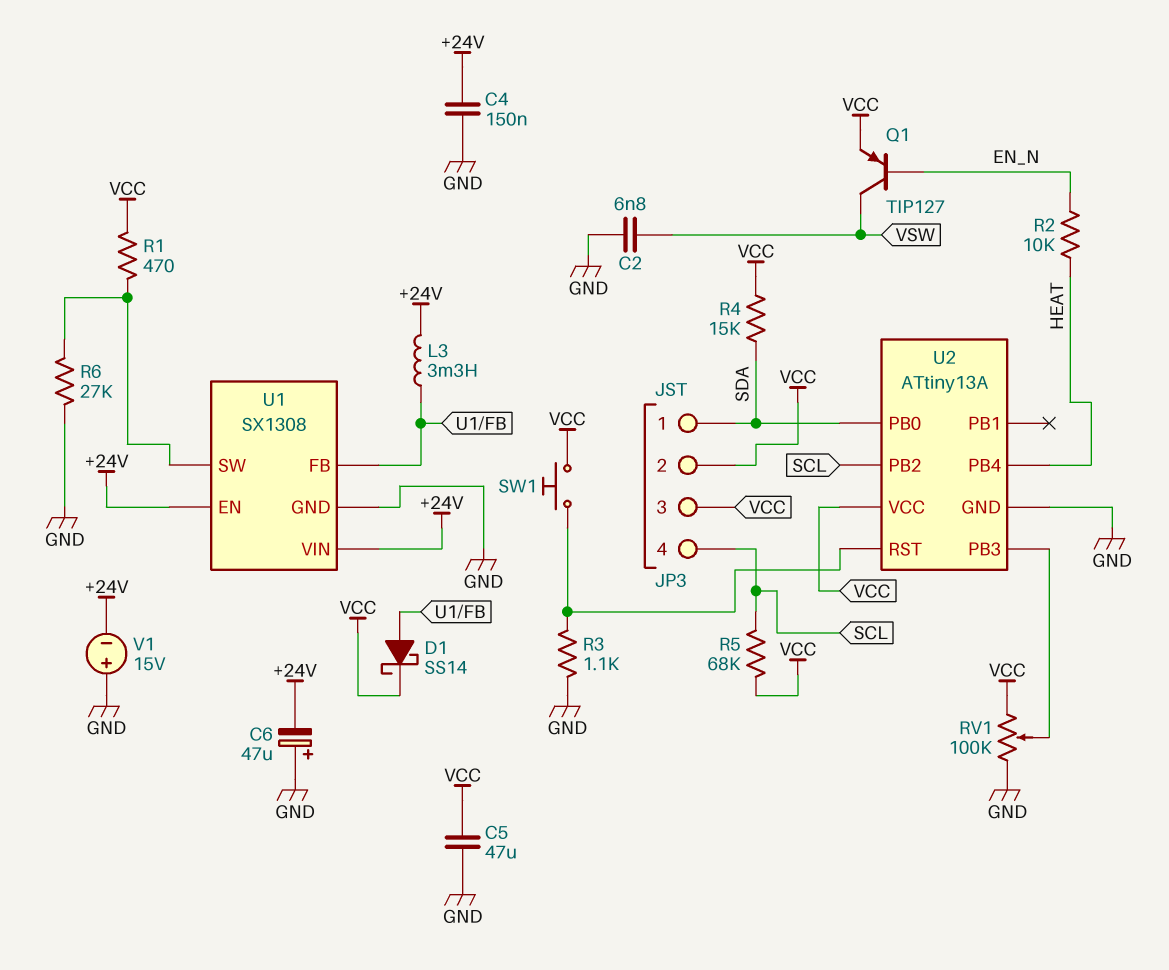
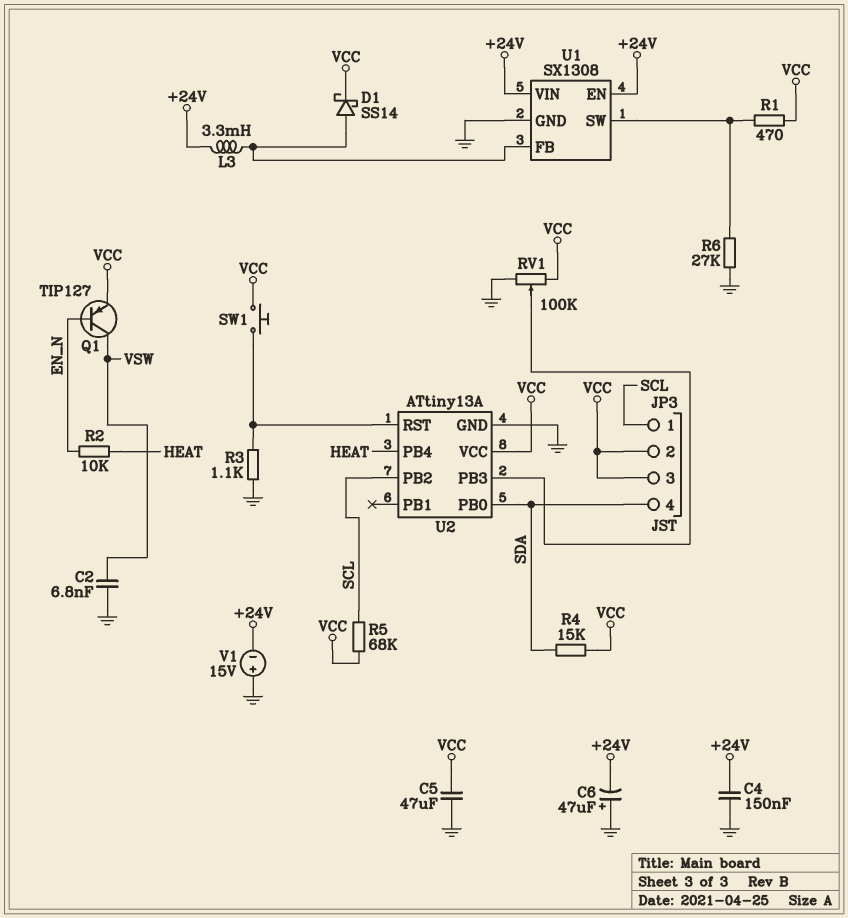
JP3 pin 1: SDA -> SCL
JP3 pin 4: SCL -> SDA

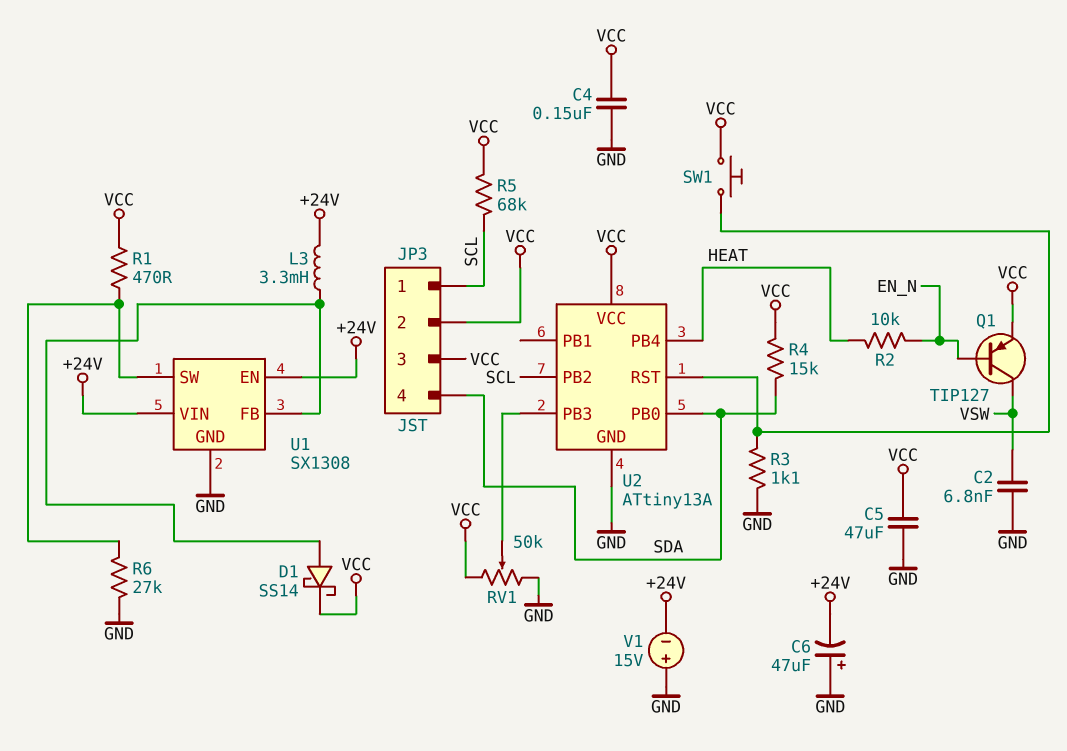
C4: 150nF (+24V, GND) -> 150nF (GND, VCC)
RV1: 100k (GND, VCC, wiper U2/PB3) -> 50k (GND, VCC, wiper U2/PB3)

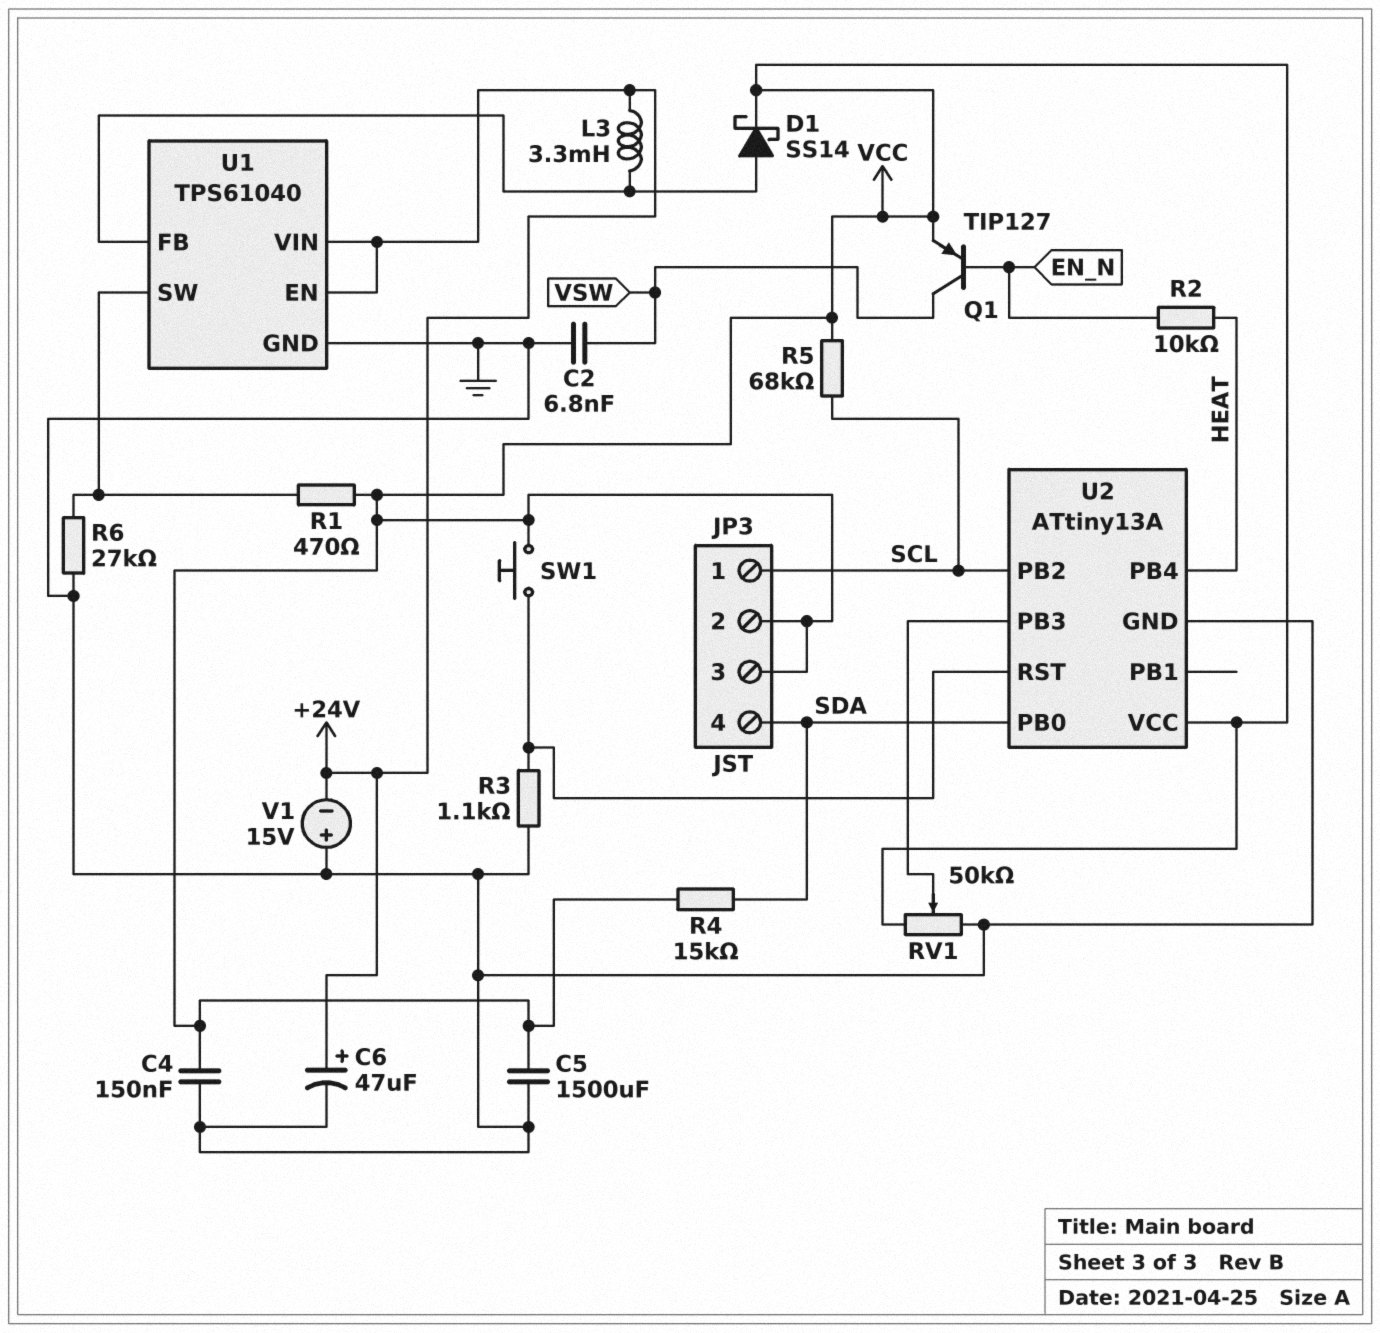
C5: 47uF (GND, VCC) -> 1500uF (GND, VCC)
C6: 47uF (plus GND, minus +24V) -> 47uF (plus +24V, minus GND)
U1: SX1308 -> TPS61040

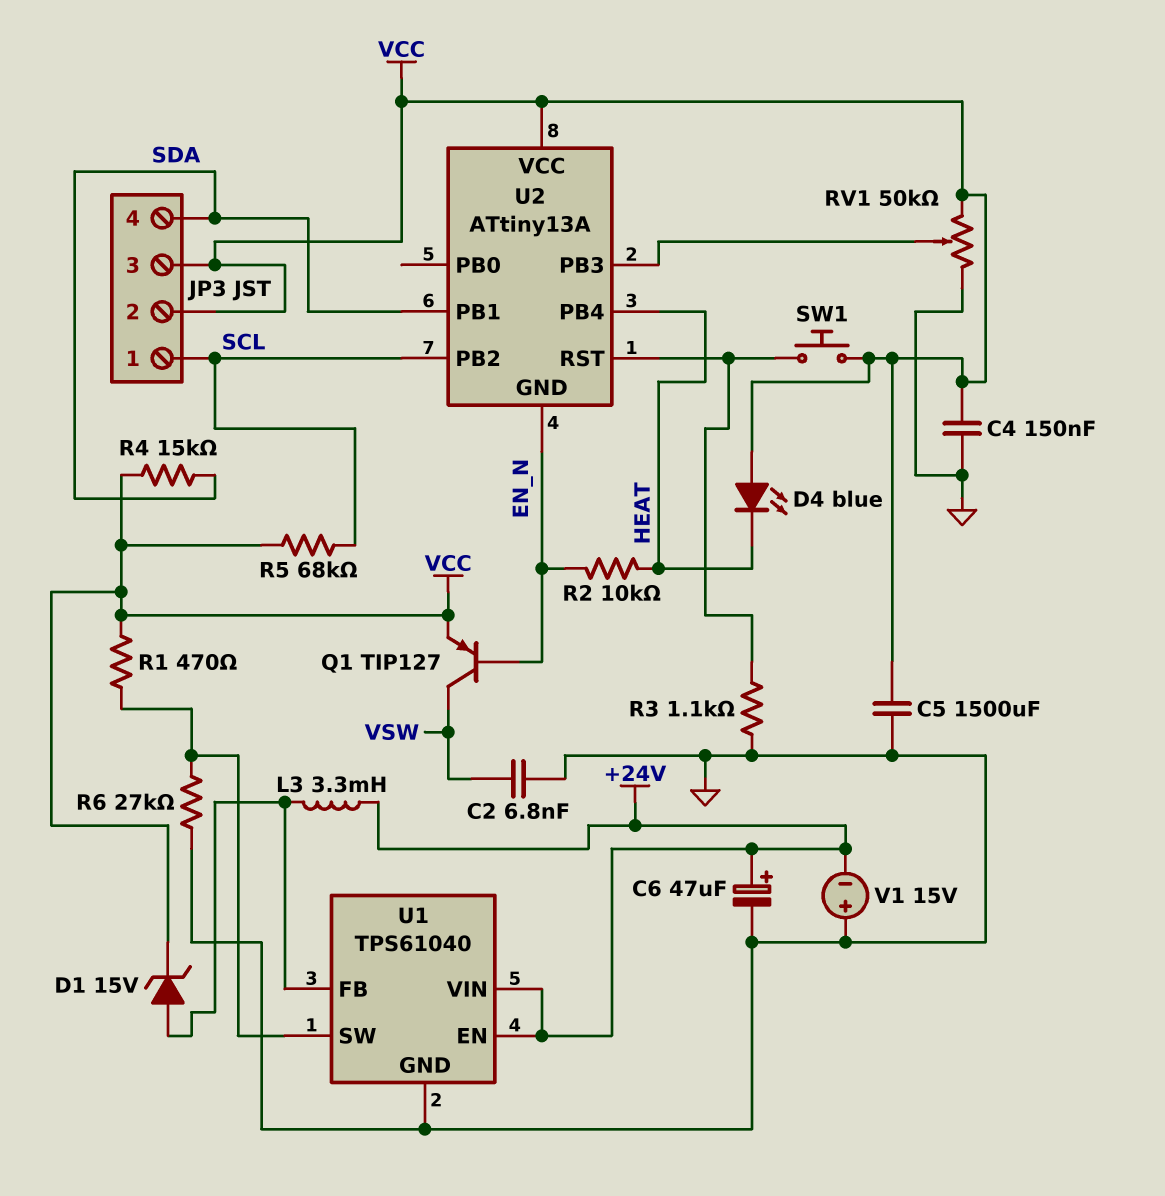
D1: schottky SS14 (A U1/FB, K VCC) -> zener 15V (A U1/FB, K VCC)
D4: none -> LED blue (A VCC, K HEAT)
U2 pin GND: GND -> EN_N
U2 pin PB0: SDA -> none
U2 pin PB1: none -> SDA

